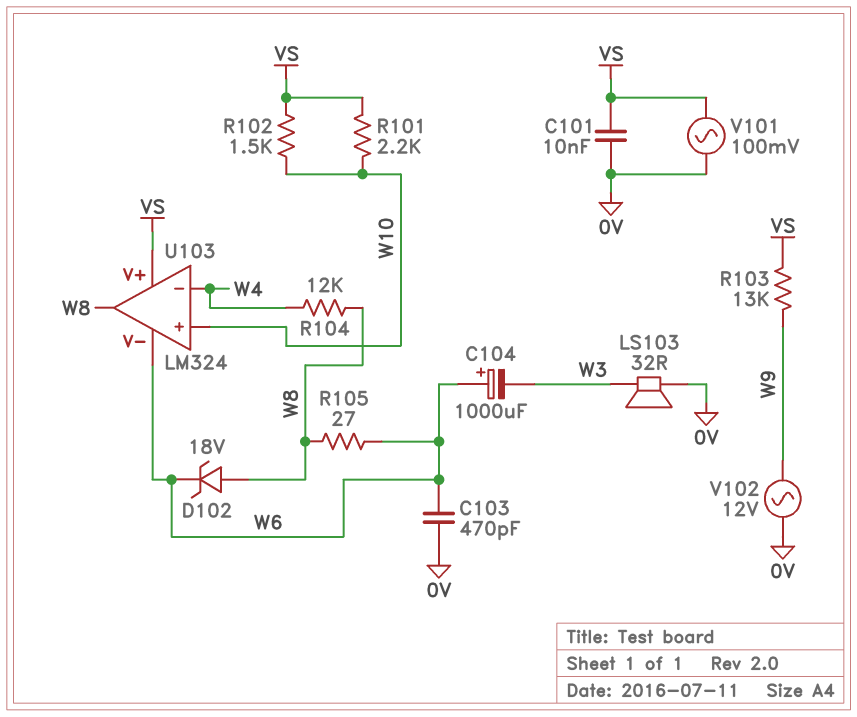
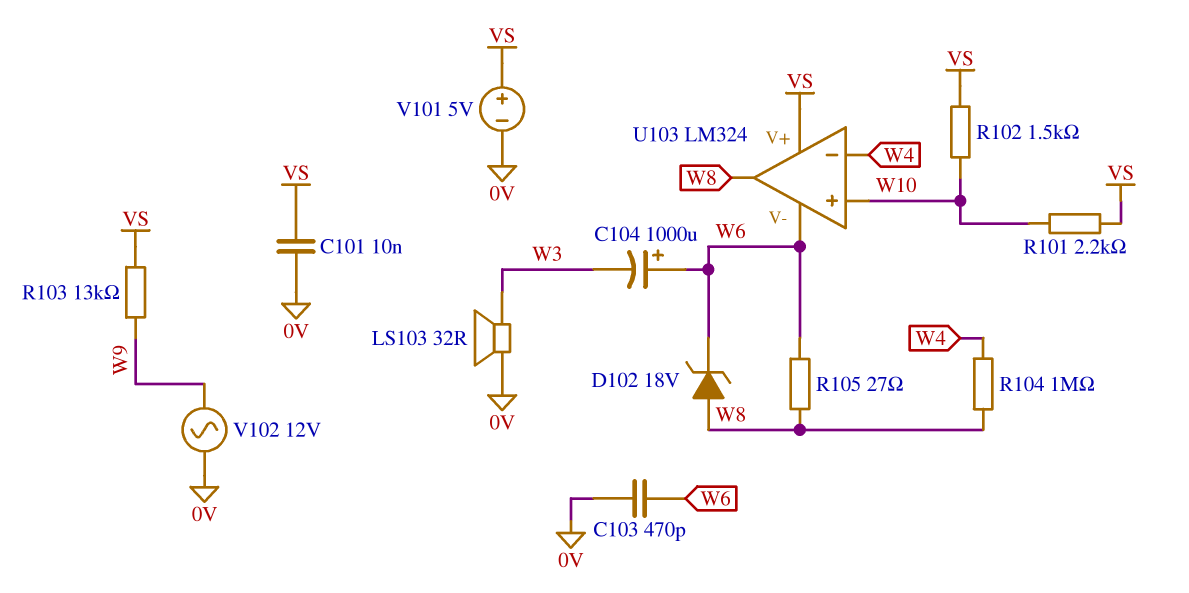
R104: 12k (W4, W8) -> 1M (W4, W8)
V101: AC 100mV (0V, VS) -> 5V (plus VS, minus 0V)

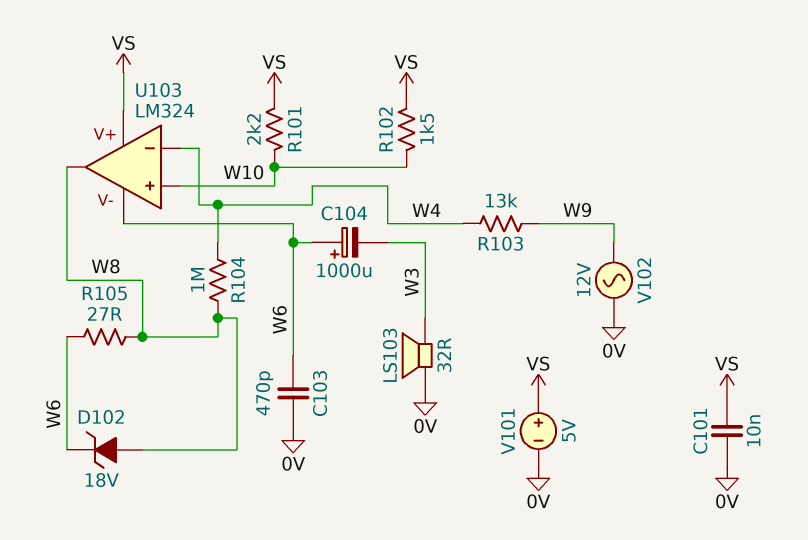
R103: 13k (VS, W9) -> 13k (W4, W9)

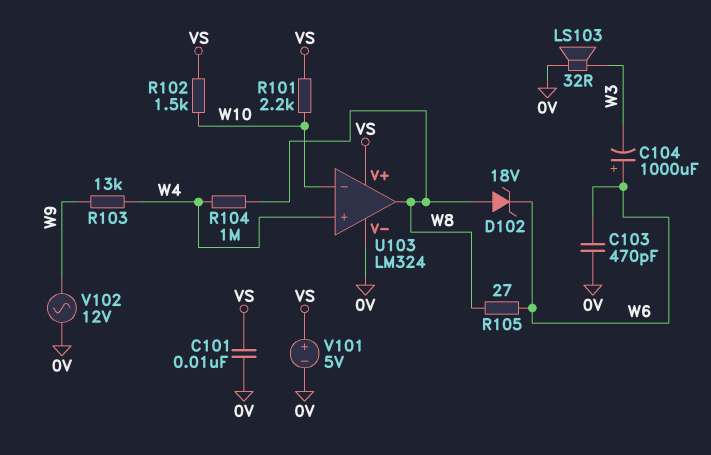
U103 pin V-: W6 -> 0V
U103 pin in+: W10 -> W4
U103 pin in-: W4 -> W10

